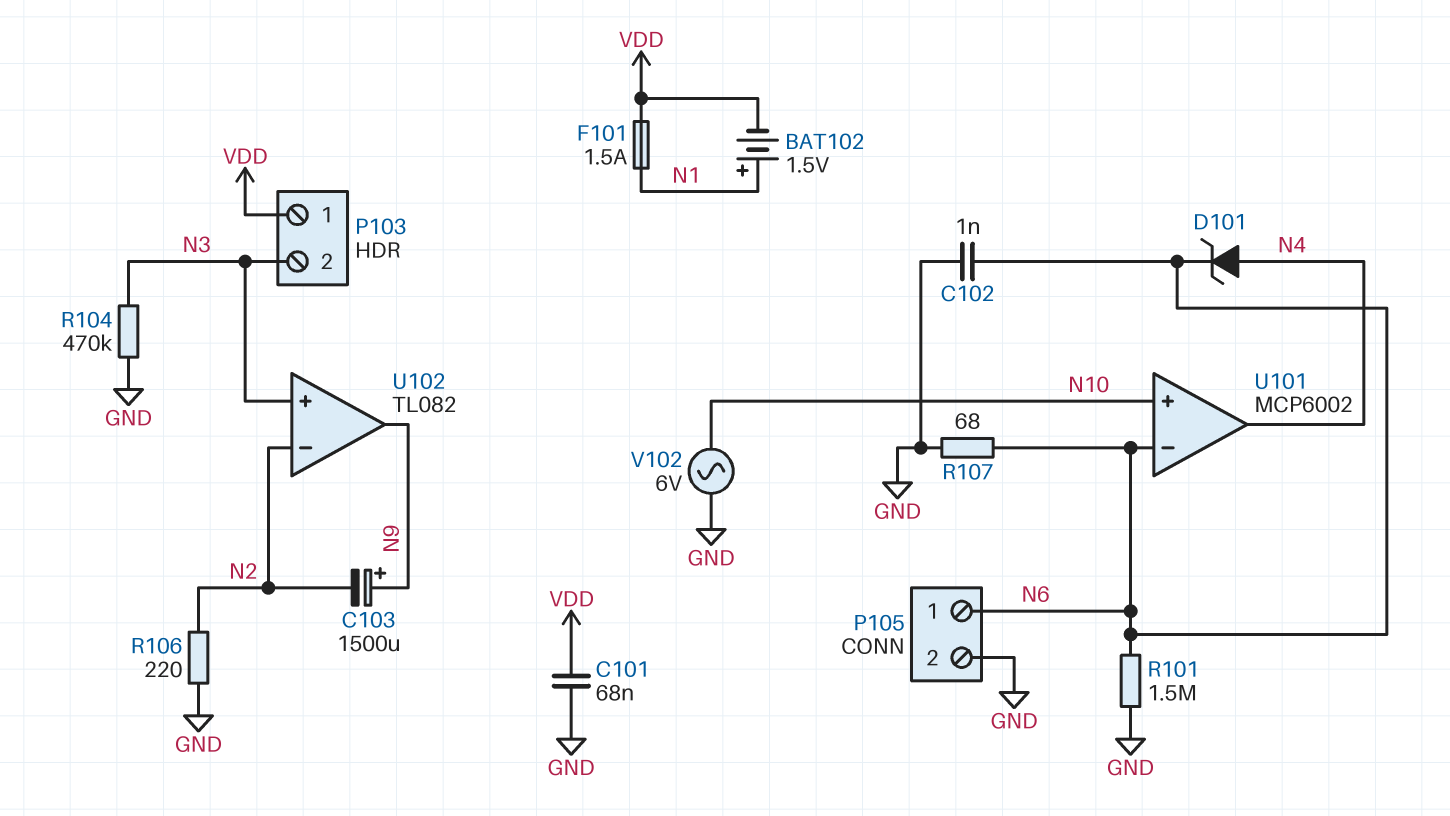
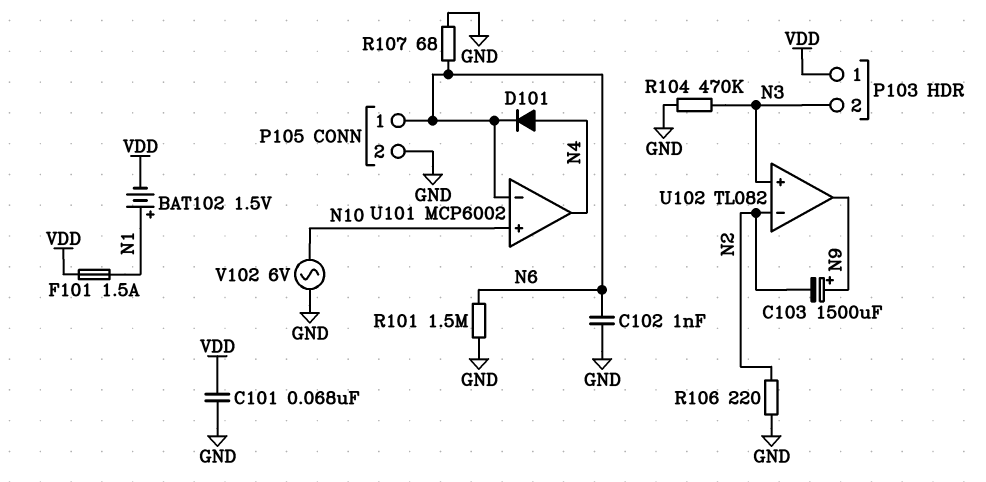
D101: zener (A N4, K N6) -> diode (A N4, K N6)

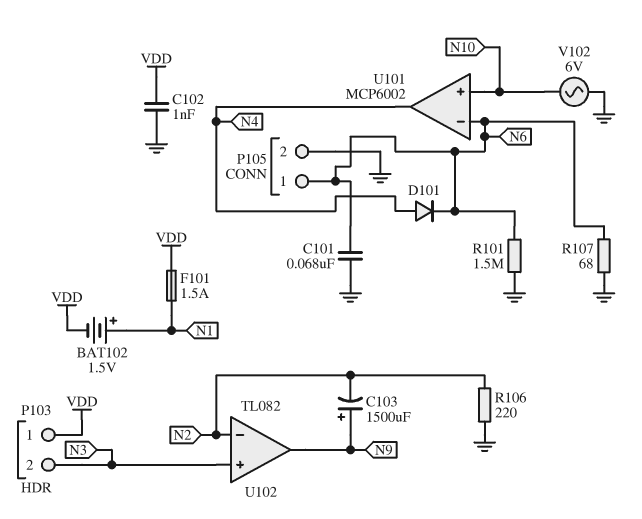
C101: 68nF (GND, VDD) -> 68nF (GND, N6)
C102: 1nF (GND, N6) -> 1nF (GND, VDD)
R104: 470k (GND, N3) -> none

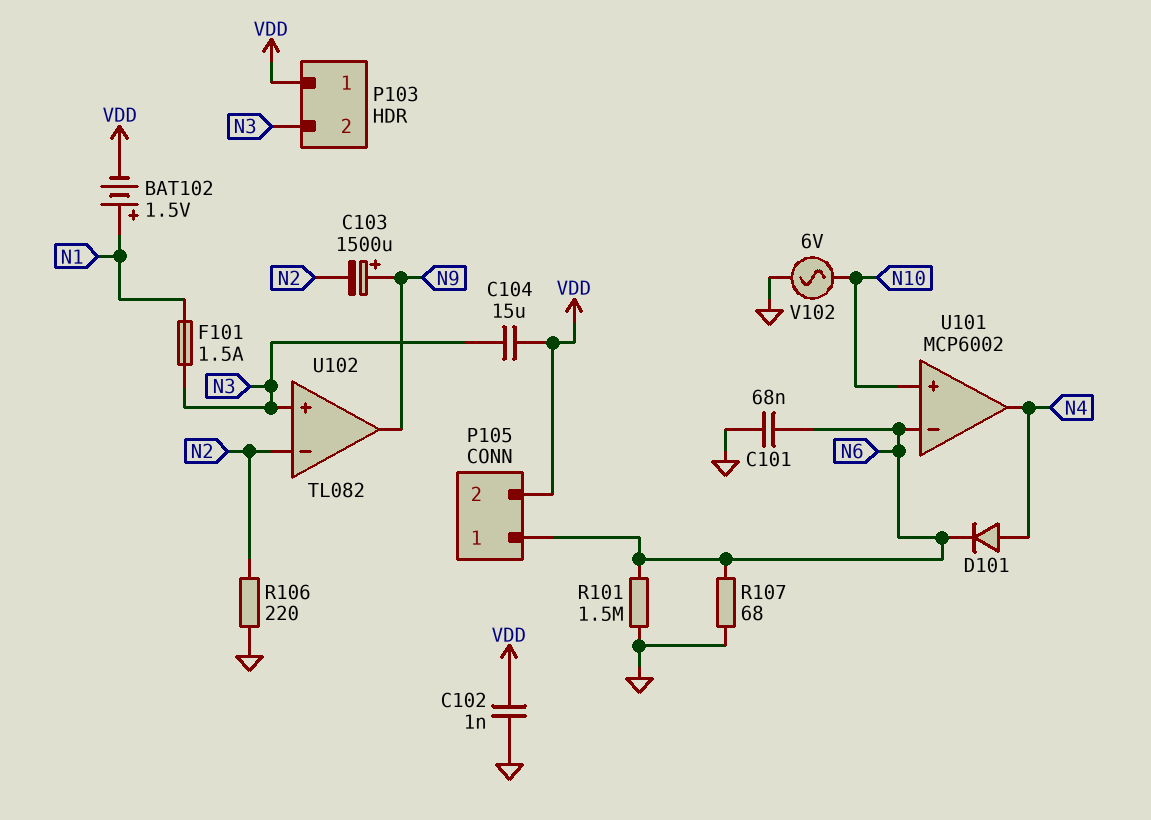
C104: none -> 15uF (N3, VDD)
F101: 1.5A (N1, VDD) -> 1.5A (N1, N3)
P105 pin 2: GND -> VDD

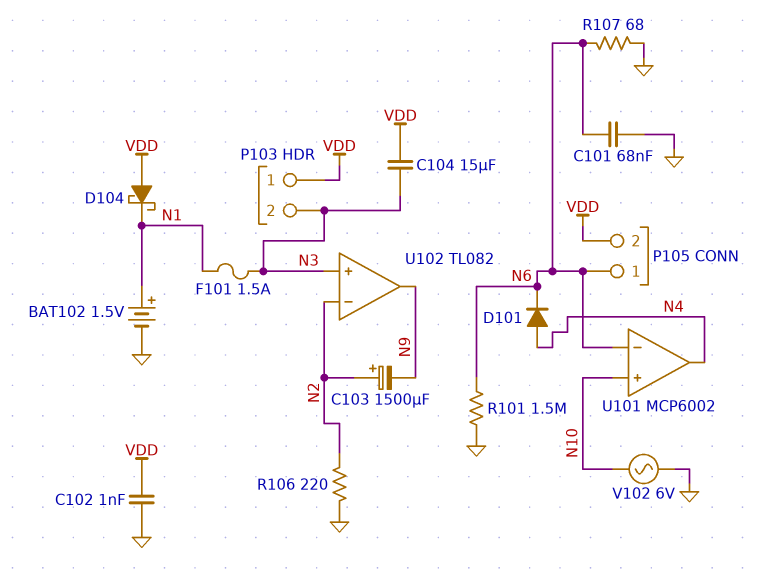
BAT102: 1.5V (plus N1, minus VDD) -> 1.5V (plus N1, minus GND)
C103: 1500uF (plus N9, minus N2) -> 1500uF (plus N2, minus N9)
D104: none -> schottky (A VDD, K N1)

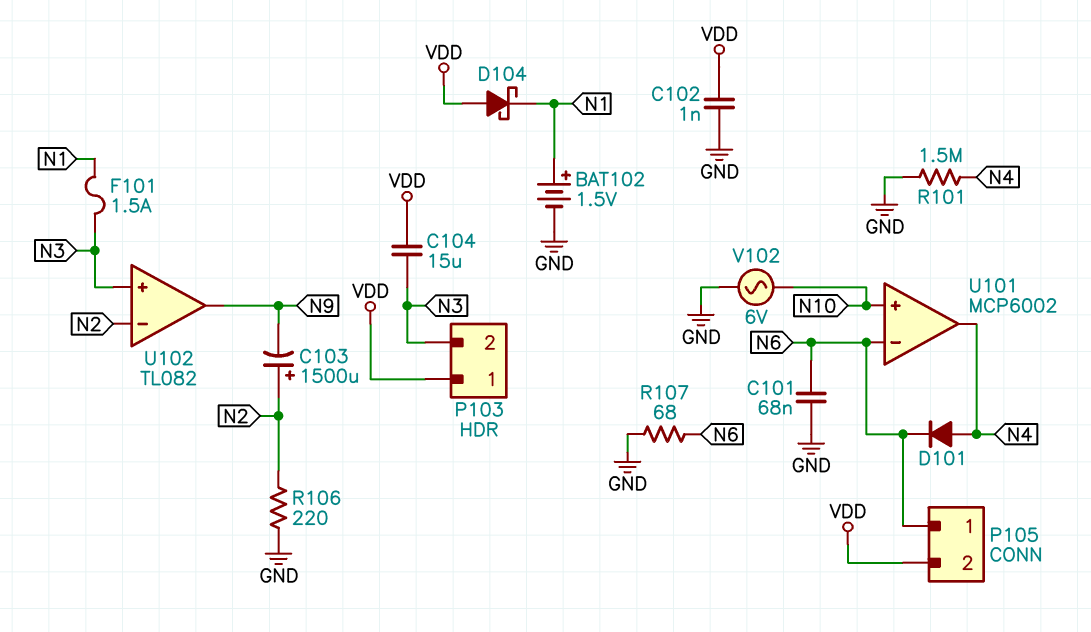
R101: 1.5M (GND, N6) -> 1.5M (GND, N4)

